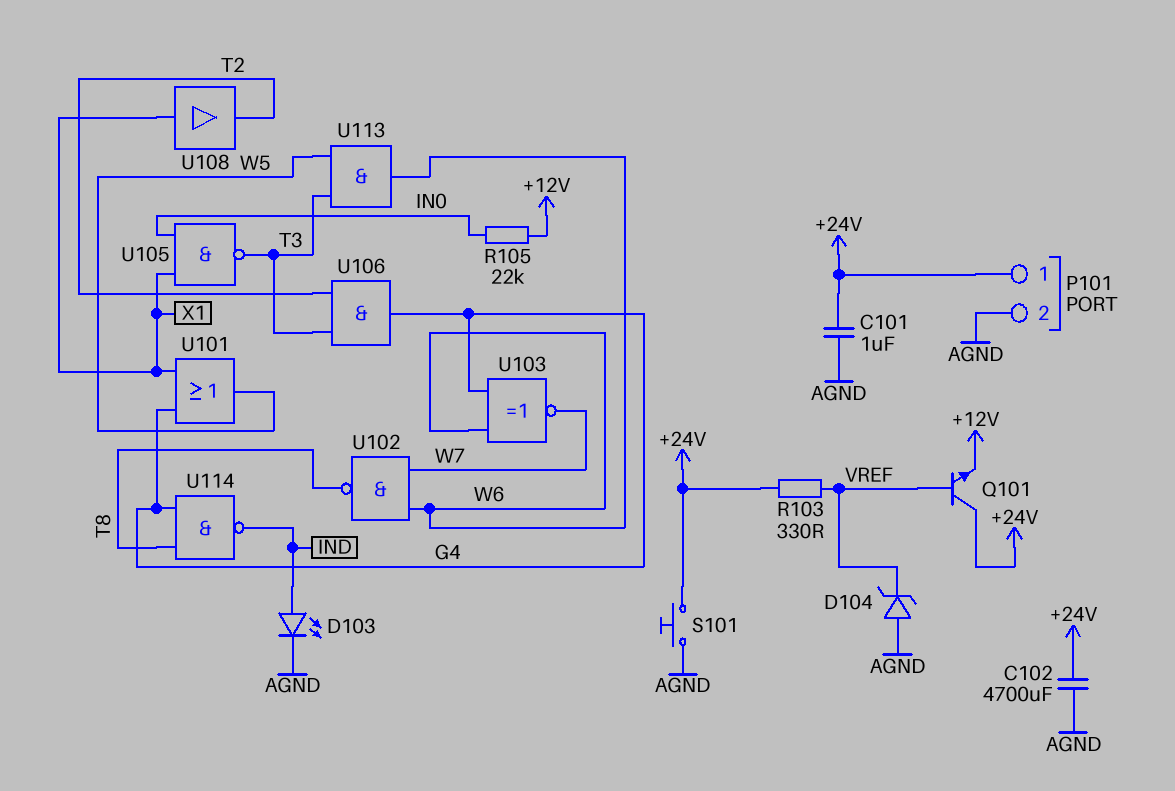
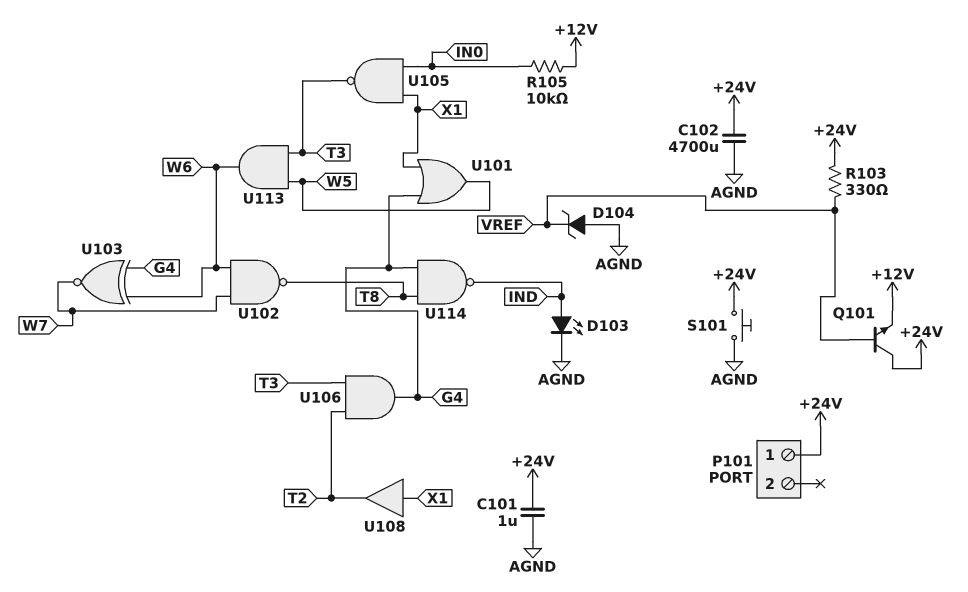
P101 pin 2: AGND -> none
R105: 22k (+12V, IN0) -> 10k (+12V, IN0)

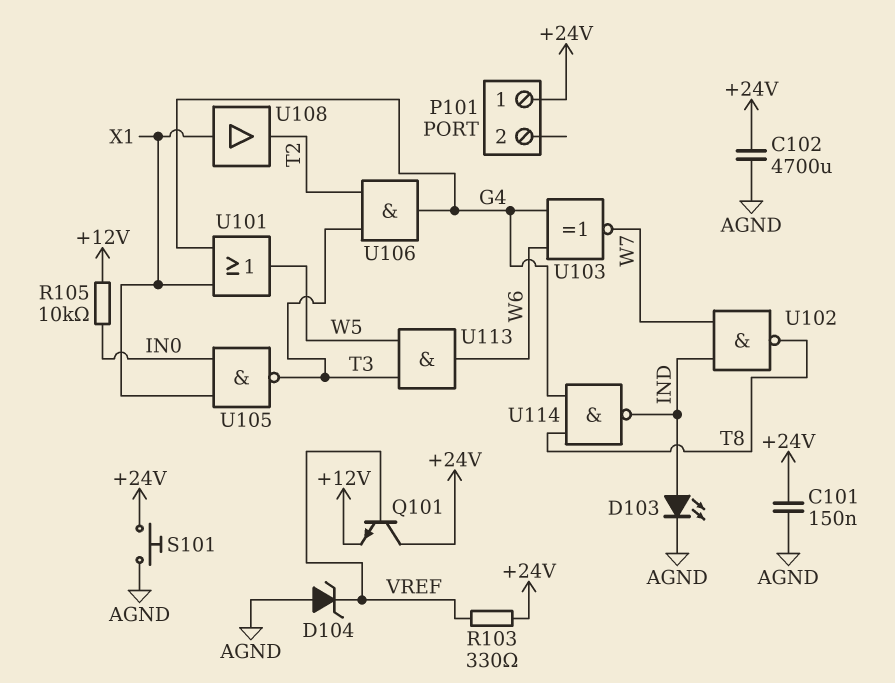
C101: 1uF (+24V, AGND) -> 150nF (+24V, AGND)
U102: NAND (in W6, in W7, out T8) -> NAND (in IND, in W7, out T8)

